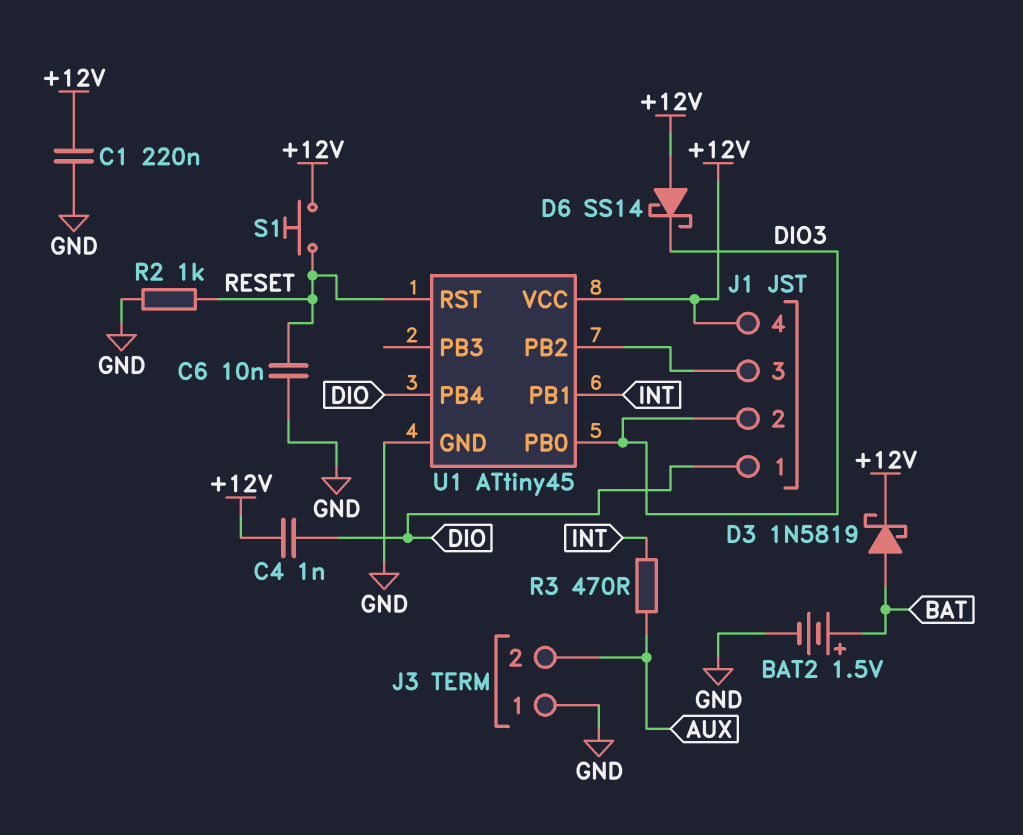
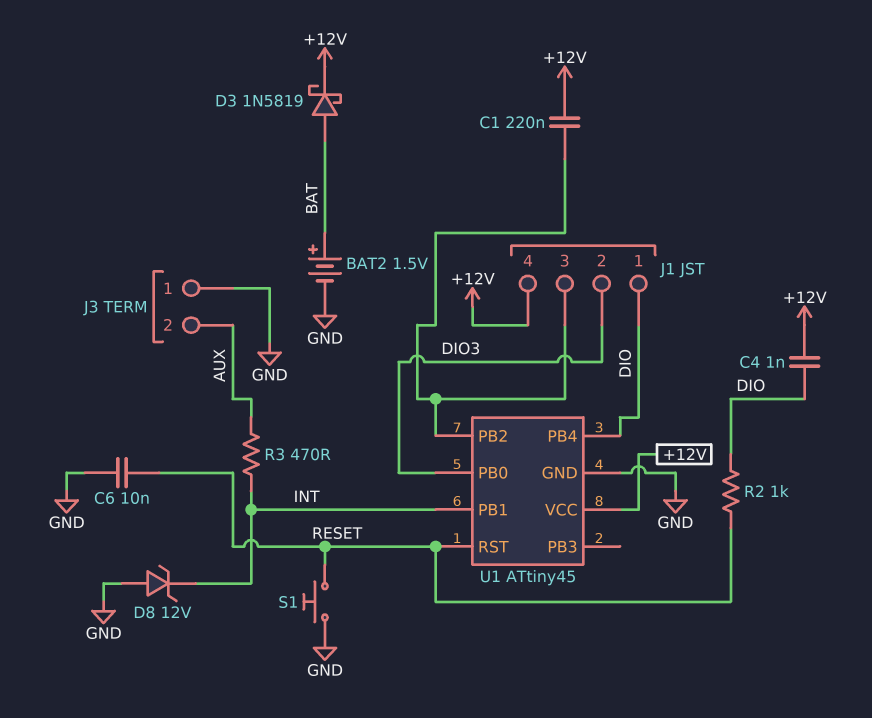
C1: 220nF (+12V, GND) -> 220nF (+12V, J1/3)
D6: schottky SS14 (A +12V, K DIO3) -> none
D8: none -> zener 12V (A GND, K INT)
R2: 1k (GND, RESET) -> 1k (DIO, RESET)
S1: button (+12V, RESET) -> button (GND, RESET)

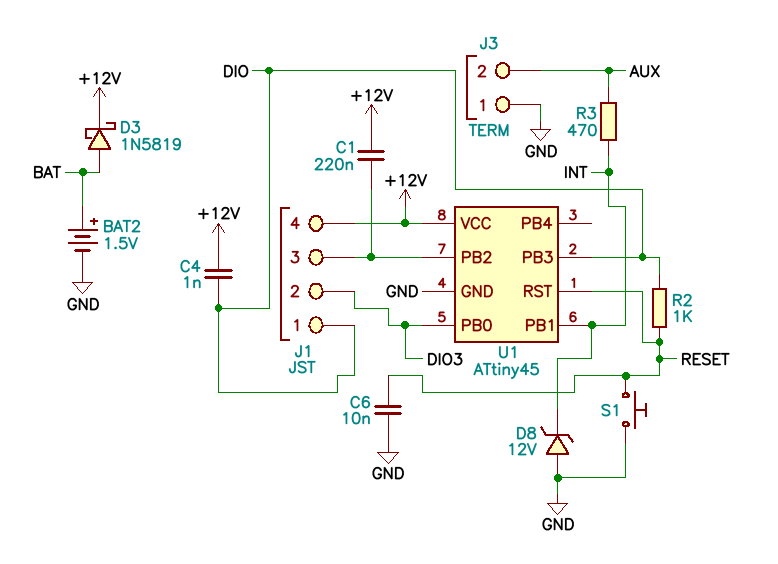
U1 pin PB3: none -> DIO
U1 pin PB4: DIO -> none

